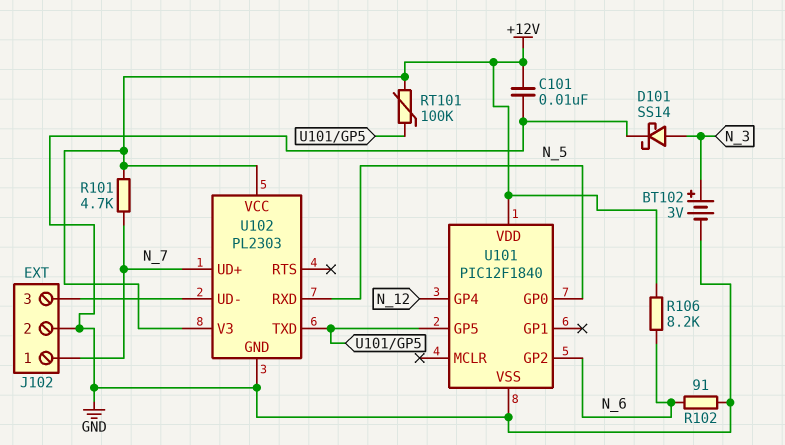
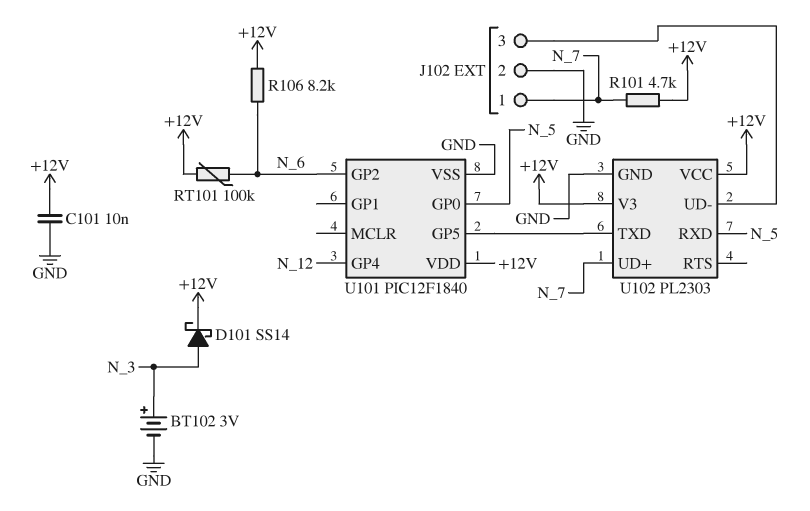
D101: schottky SS14 (A N_3, K GND) -> schottky SS14 (A N_3, K +12V)
R102: 91 (GND, N_6) -> none
RT101: 100k (+12V, U101/GP5) -> 100k (+12V, N_6)

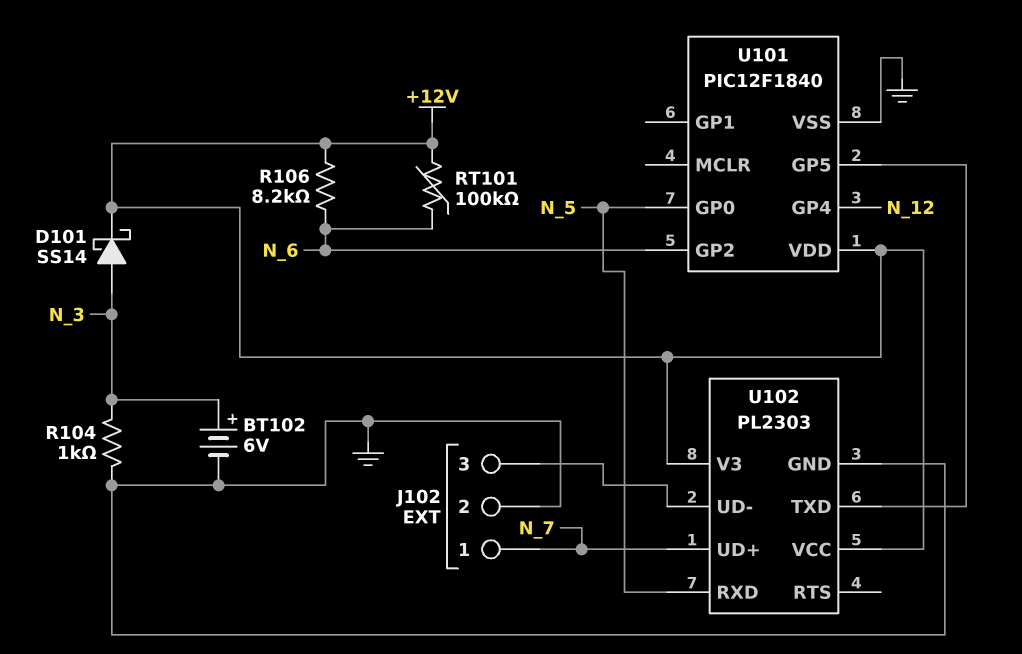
BT102: 3V (plus N_3, minus GND) -> 6V (plus N_3, minus GND)
C101: 10nF (+12V, GND) -> none
R101: 4.7k (+12V, N_7) -> none
R104: none -> 1k (GND, N_3)

